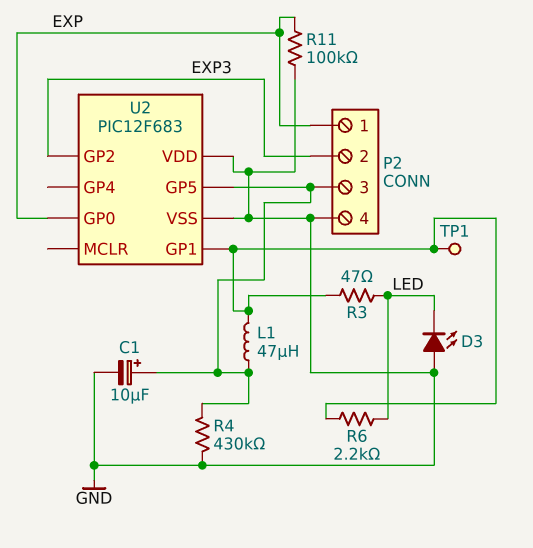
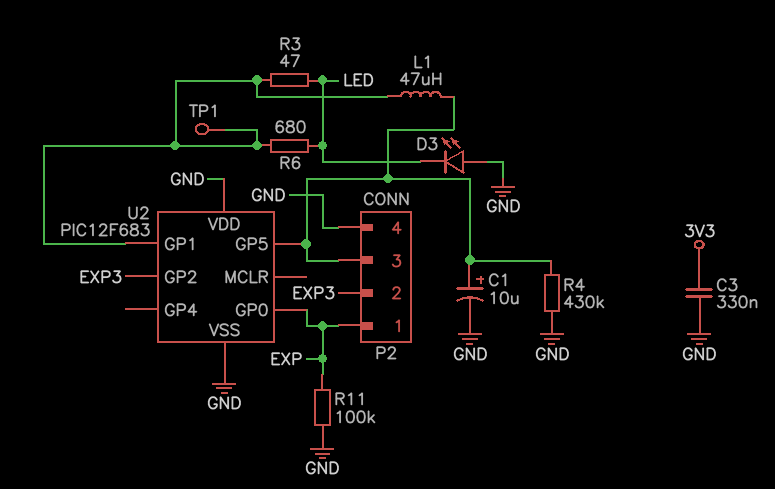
C3: none -> 330nF (3V3, GND)
R6: 2.2k (LED, U2/GP1) -> 680 (LED, U2/GP1)

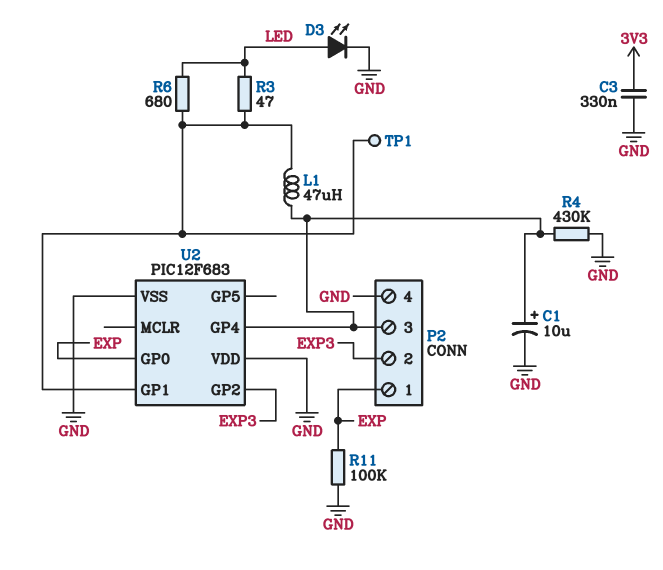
D3: LED (A GND, K LED) -> LED (A LED, K GND)
U2 pin GP4: none -> P2/3
U2 pin GP5: P2/3 -> none

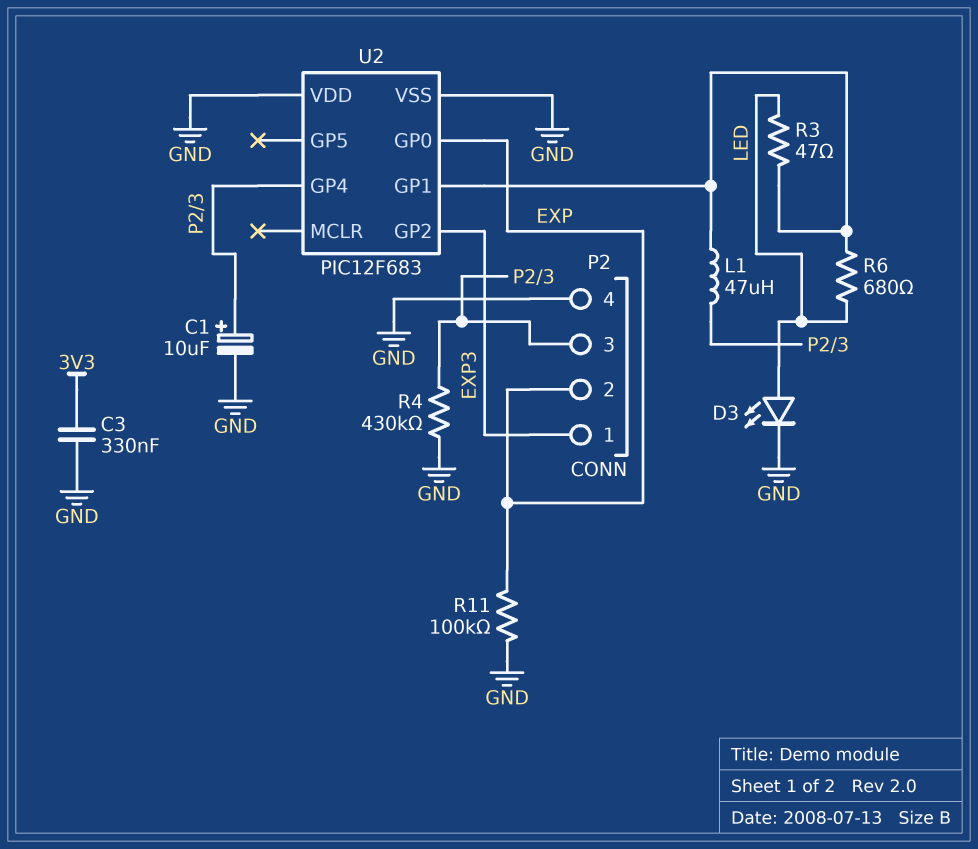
P2 pin 1: EXP -> EXP3
P2 pin 2: EXP3 -> EXP
TP1: test point (U2/GP1) -> none

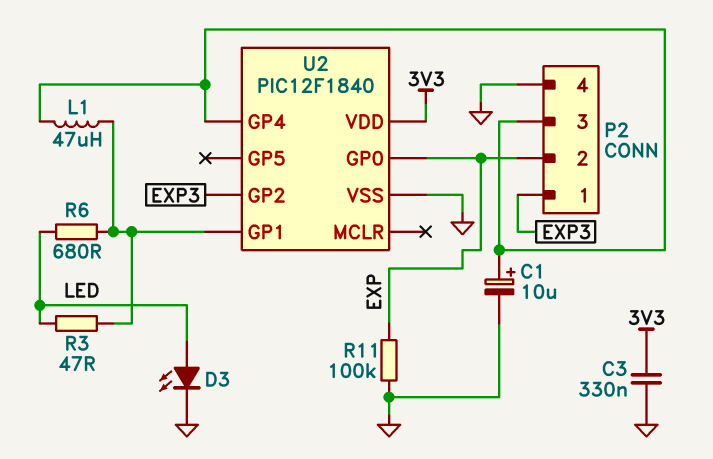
R4: 430k (GND, P2/3) -> none
U2: PIC12F683 -> PIC12F1840
U2 pin VDD: GND -> 3V3

